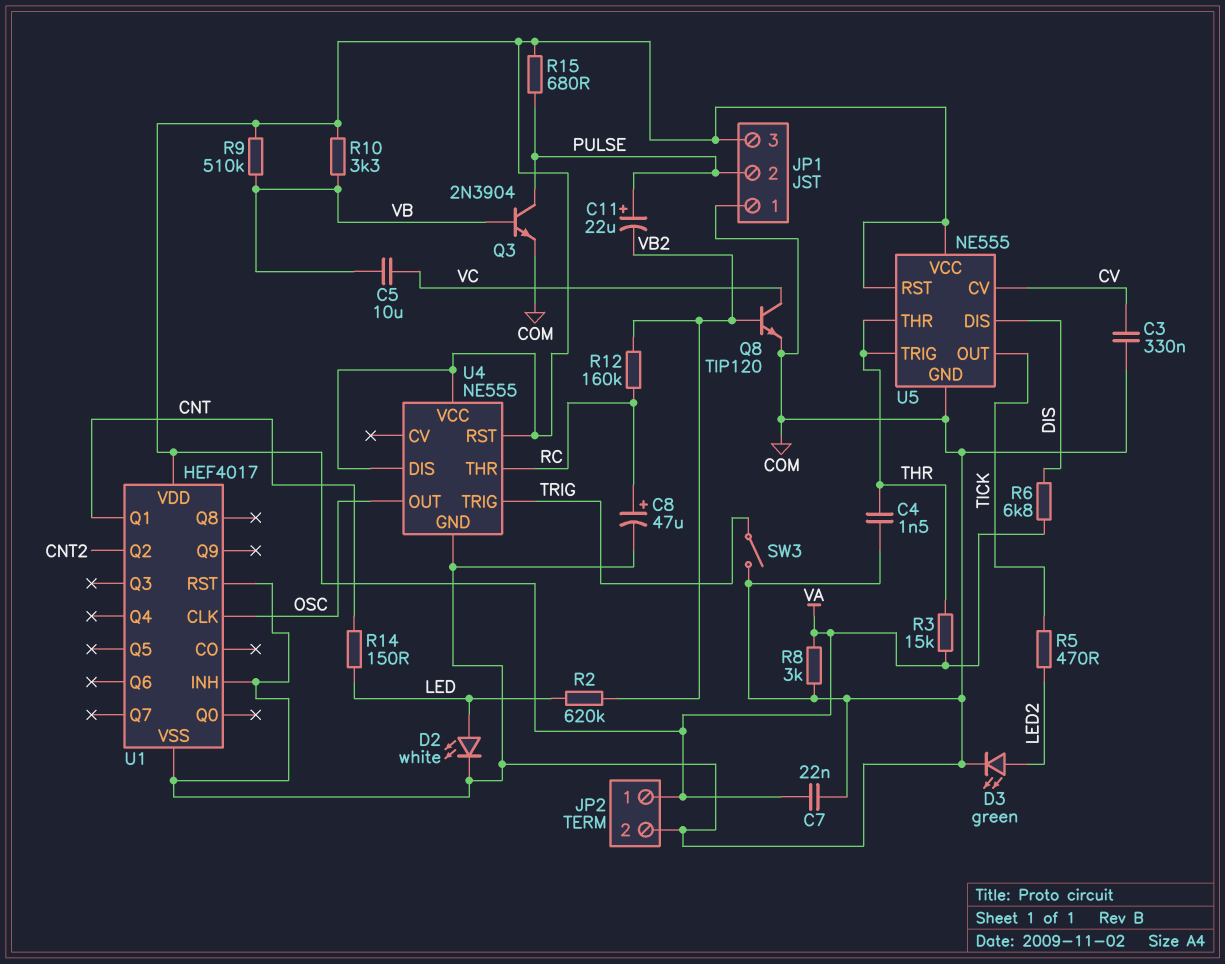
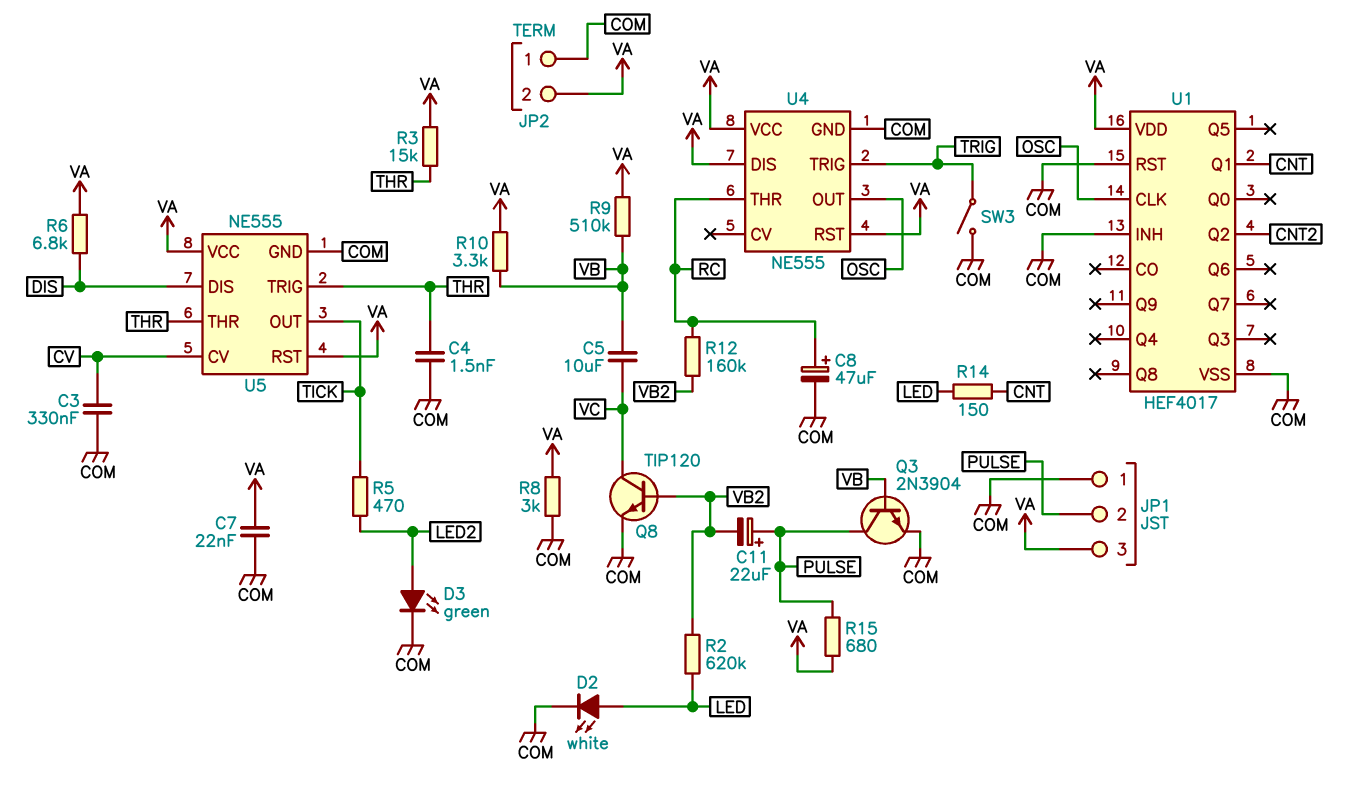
JP2 pin 1: VA -> COM
JP2 pin 2: COM -> VA

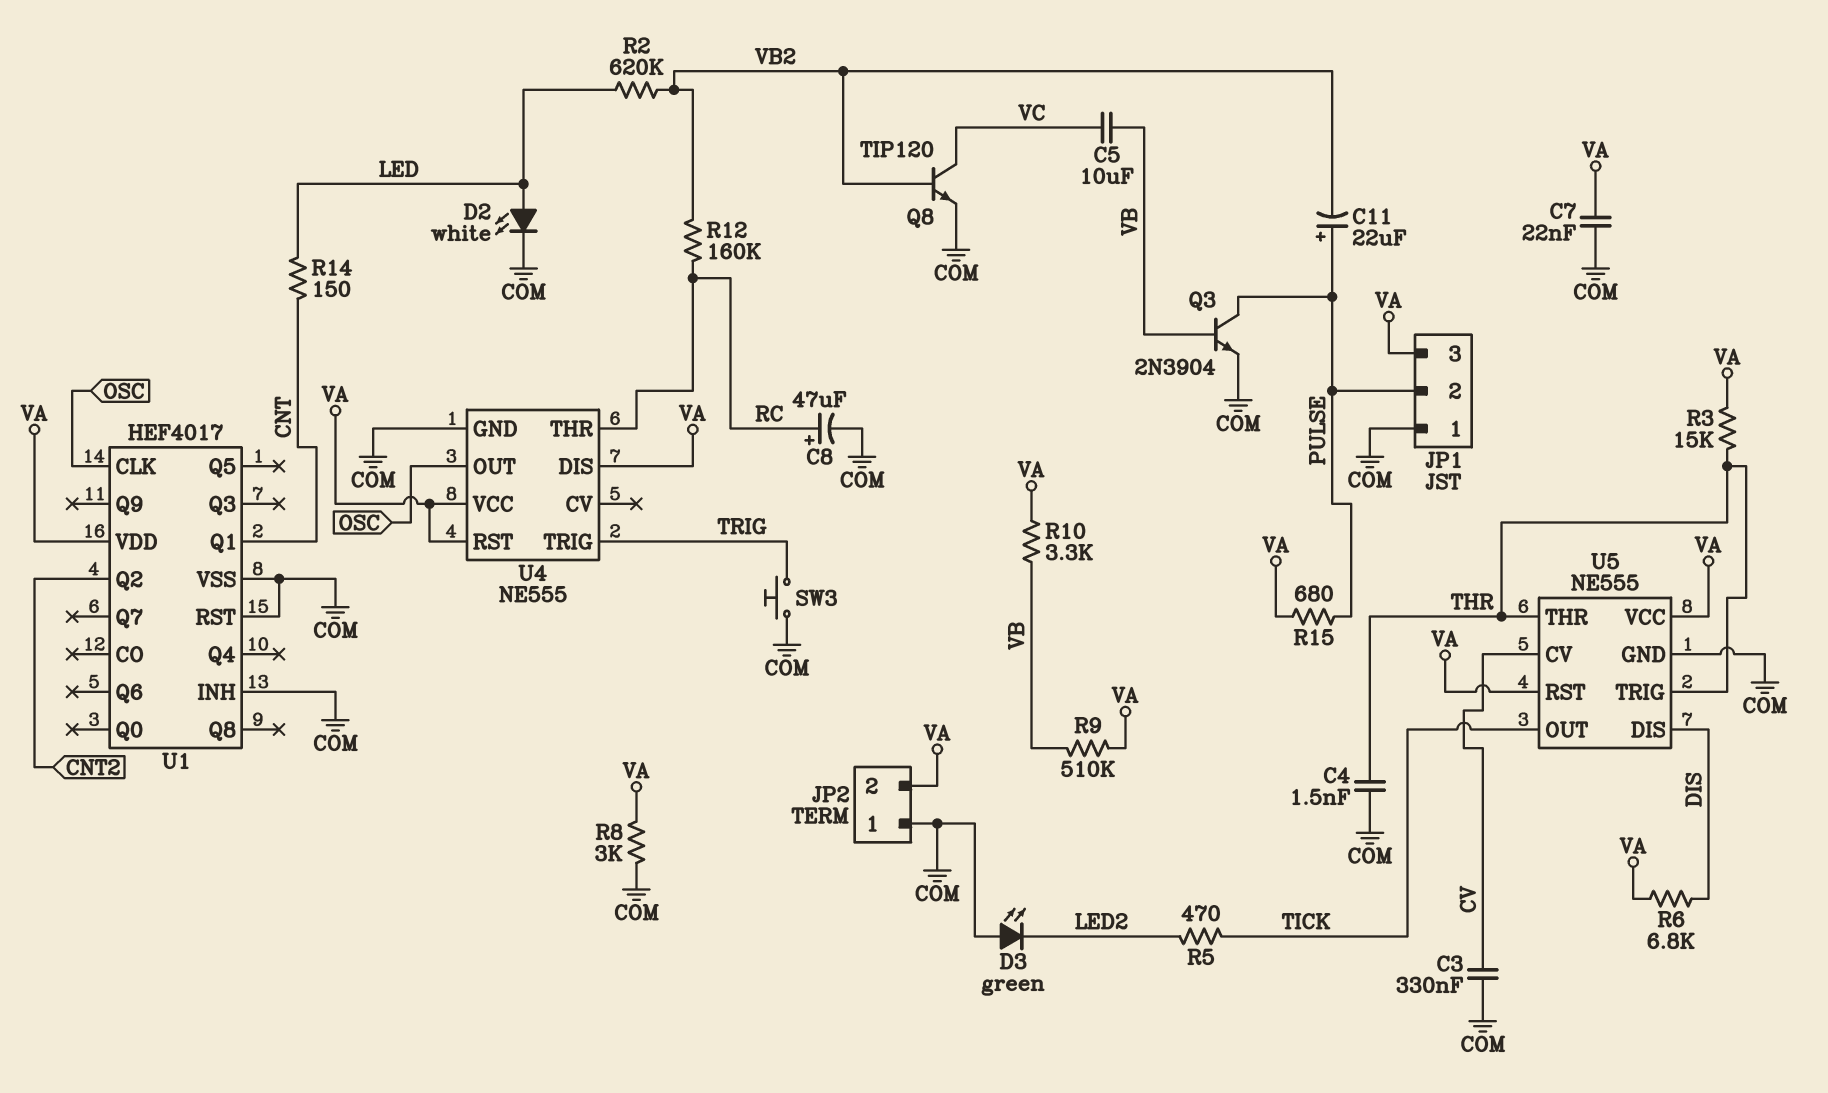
D3: LED green (A LED2, K COM) -> LED green (A COM, K LED2)
SW3: switch (COM, TRIG) -> button (COM, TRIG)

